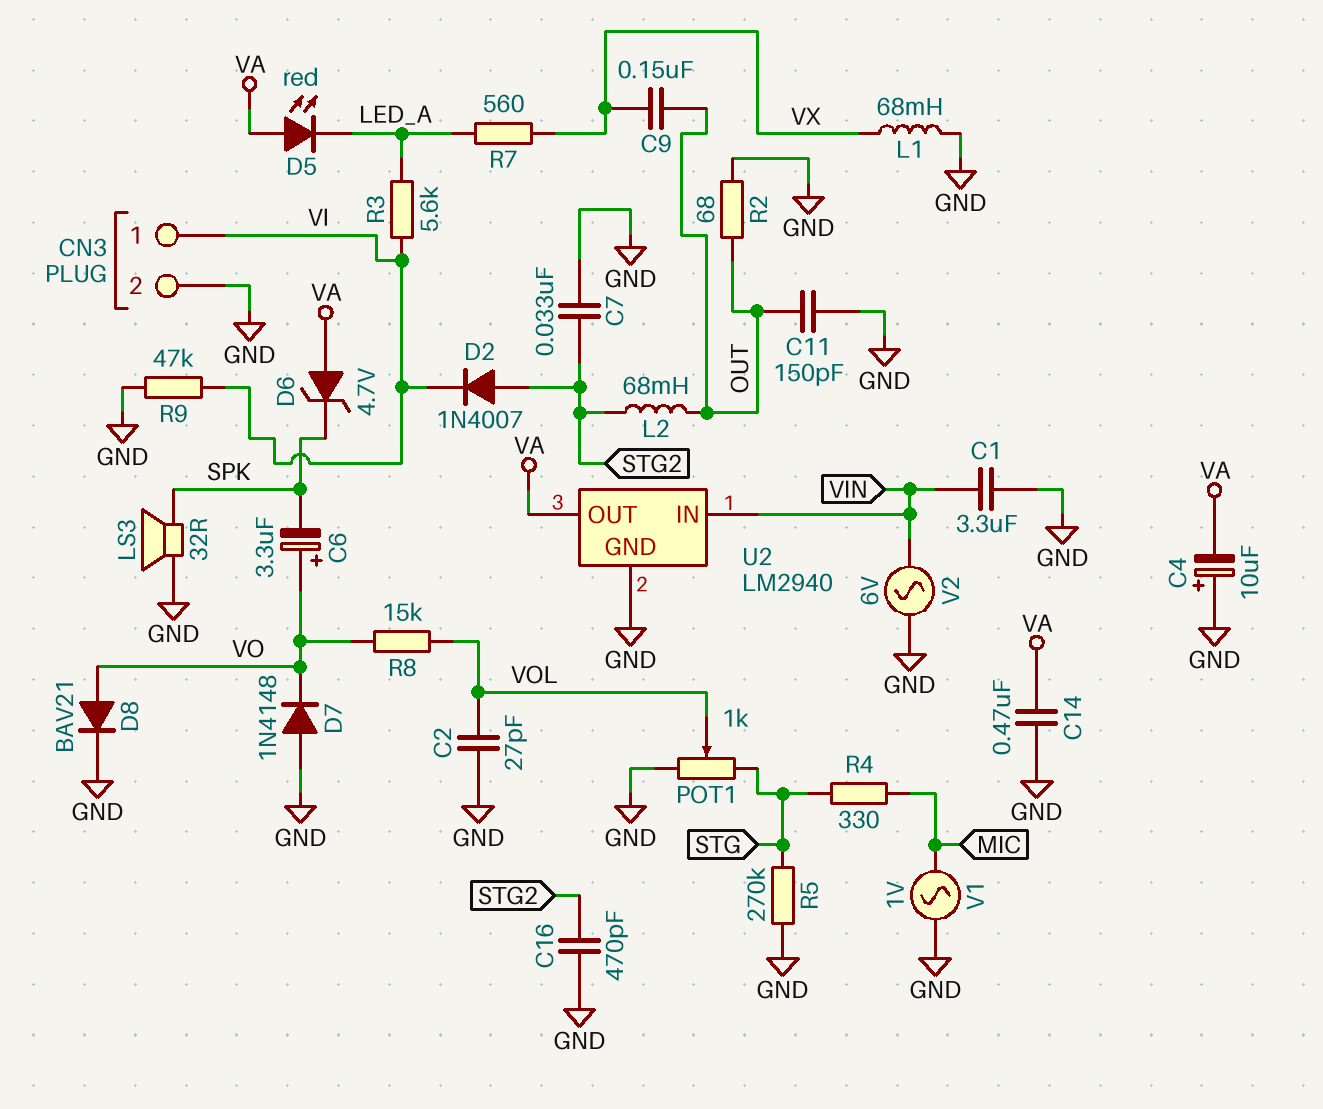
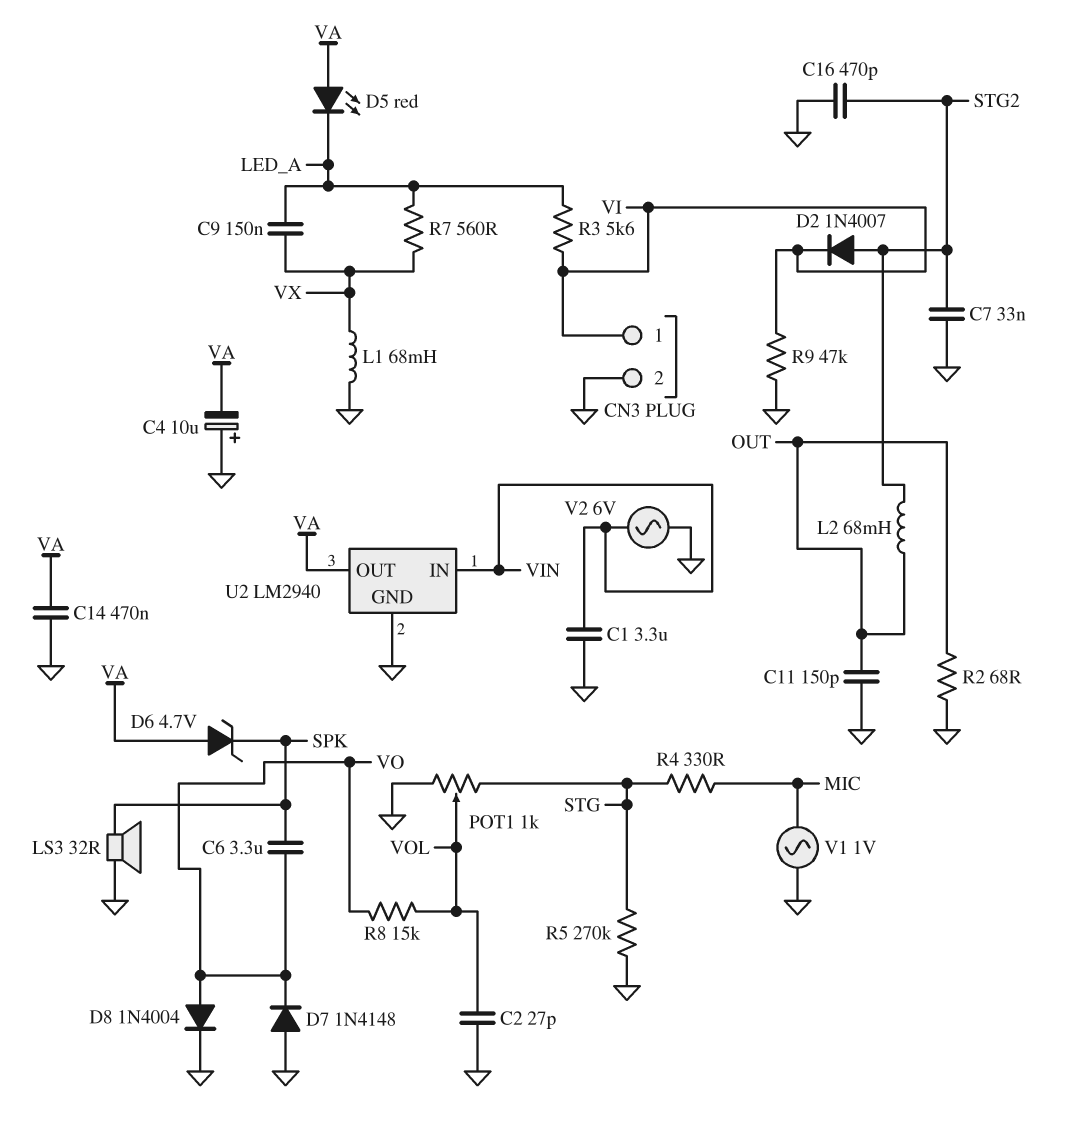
C6: 3.3uF (plus VO, minus SPK) -> 3.3uF (SPK, VO)
C9: 150nF (OUT, VX) -> 150nF (LED_A, VX)
D8: diode BAV21 (A VO, K GND) -> diode 1N4004 (A VO, K GND)

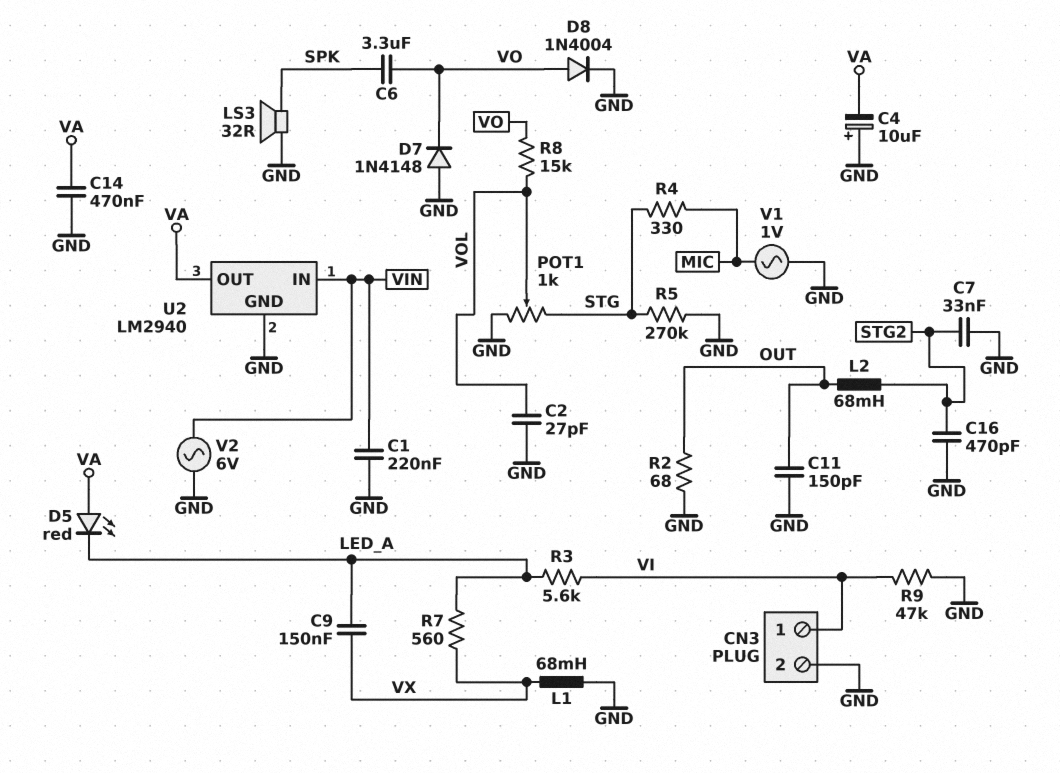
C1: 3.3uF (GND, VIN) -> 220nF (GND, VIN)
D2: diode 1N4007 (A STG2, K VI) -> none
D6: zener 4.7V (A VA, K SPK) -> none

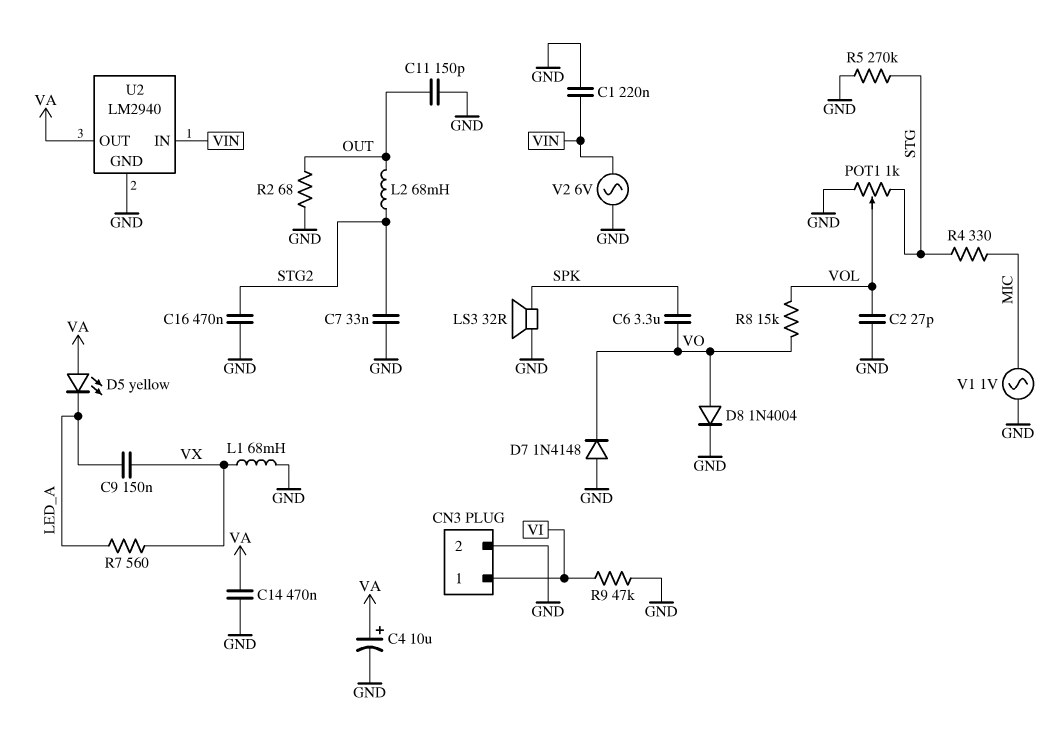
C4: 10uF (plus GND, minus VA) -> 10uF (plus VA, minus GND)
C16: 470pF (GND, STG2) -> 470nF (GND, STG2)
D5: LED red (A VA, K LED_A) -> LED yellow (A VA, K LED_A)
R3: 5.6k (LED_A, VI) -> none

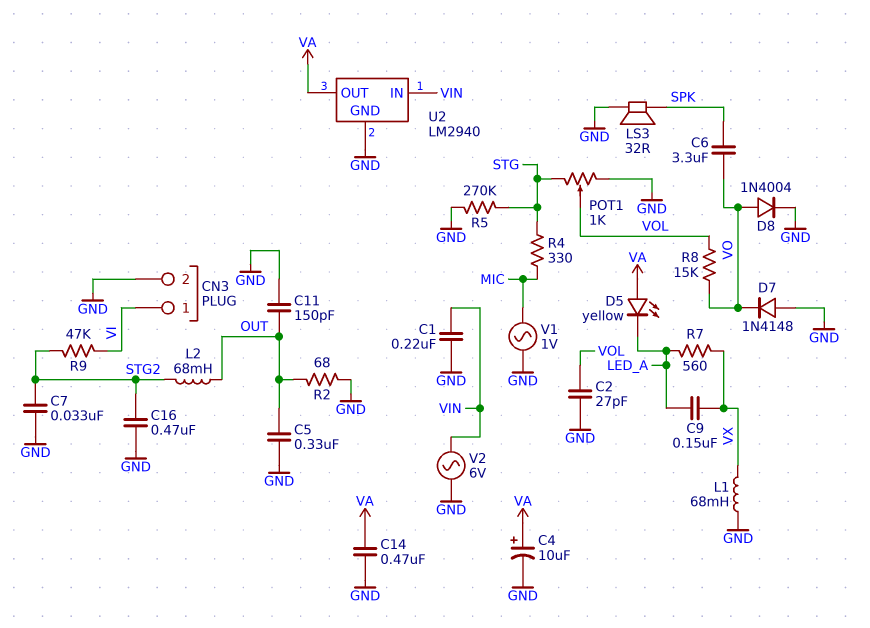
C5: none -> 330nF (GND, OUT)
R9: 47k (GND, VI) -> 47k (STG2, VI)

